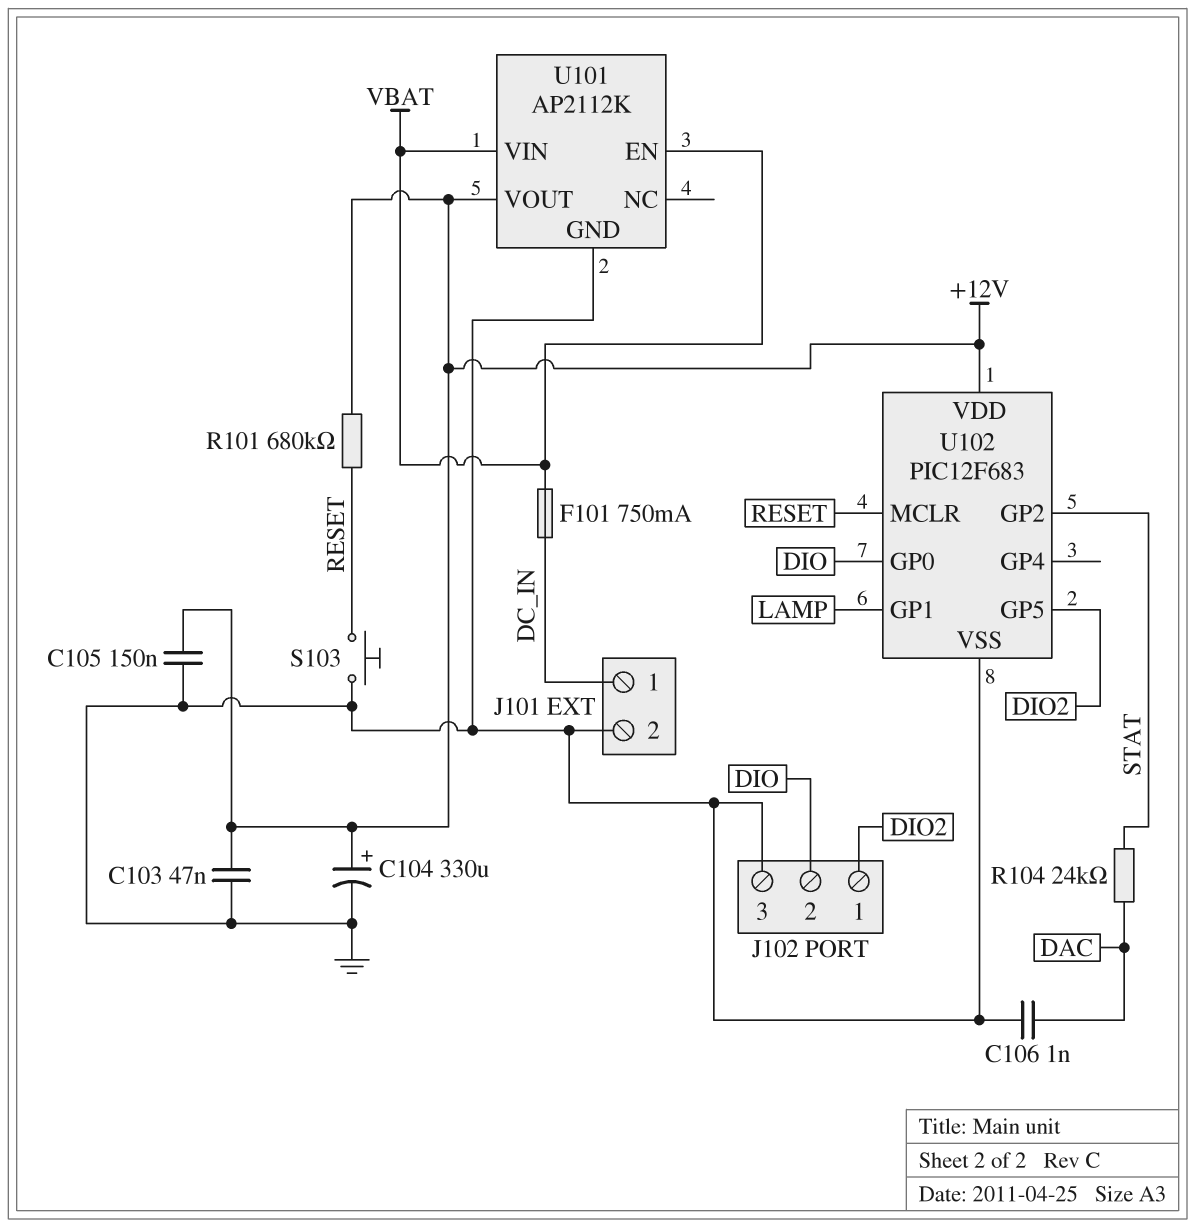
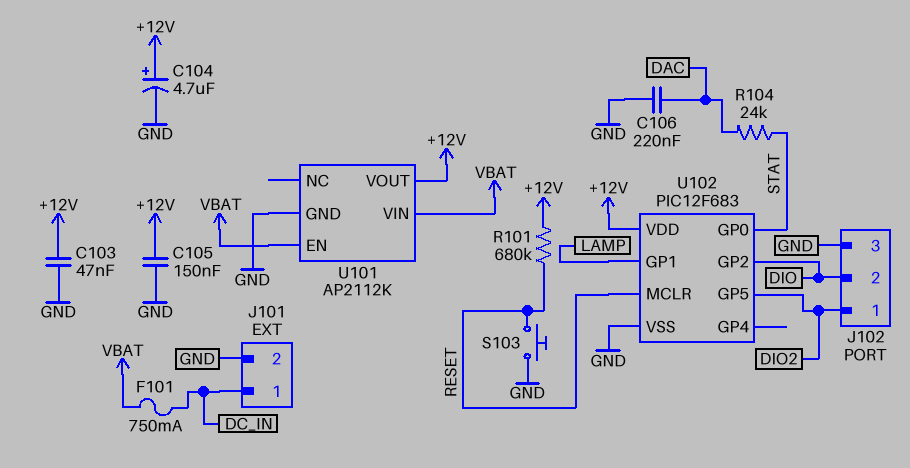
C104: 330uF (plus +12V, minus GND) -> 4.7uF (plus +12V, minus GND)
C106: 1nF (DAC, GND) -> 220nF (DAC, GND)
U102 pin GP0: DIO -> STAT
U102 pin GP2: STAT -> DIO

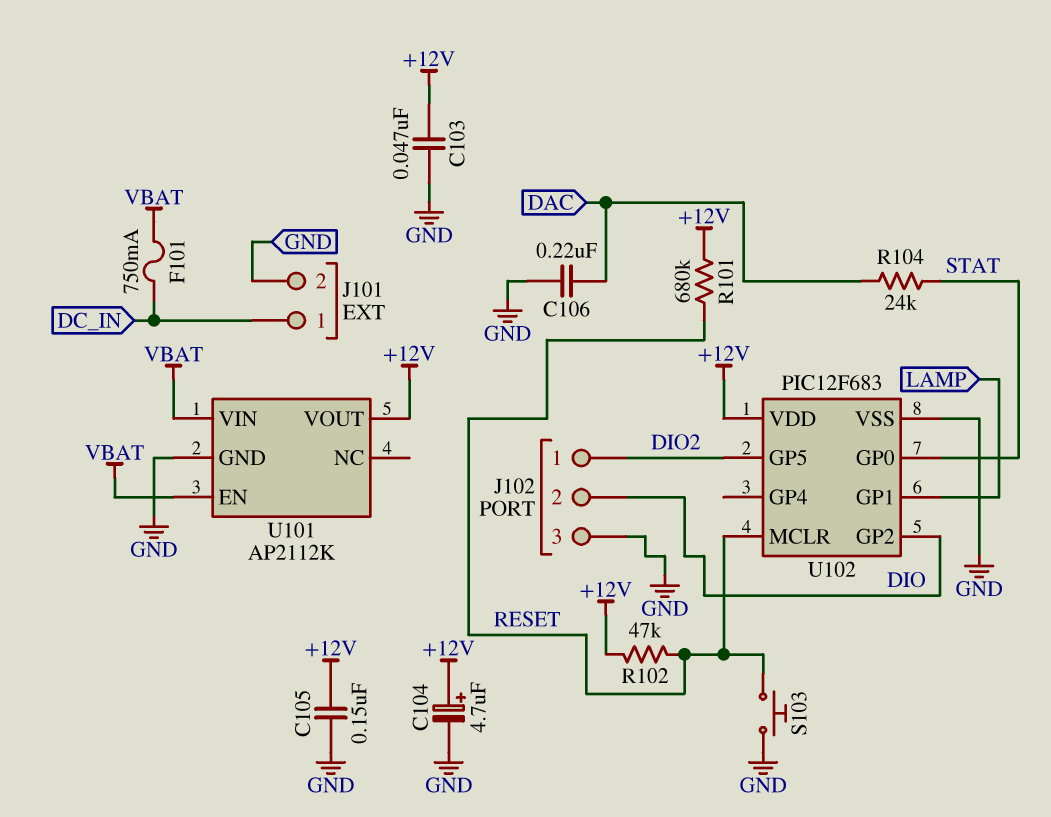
R102: none -> 47k (+12V, RESET)

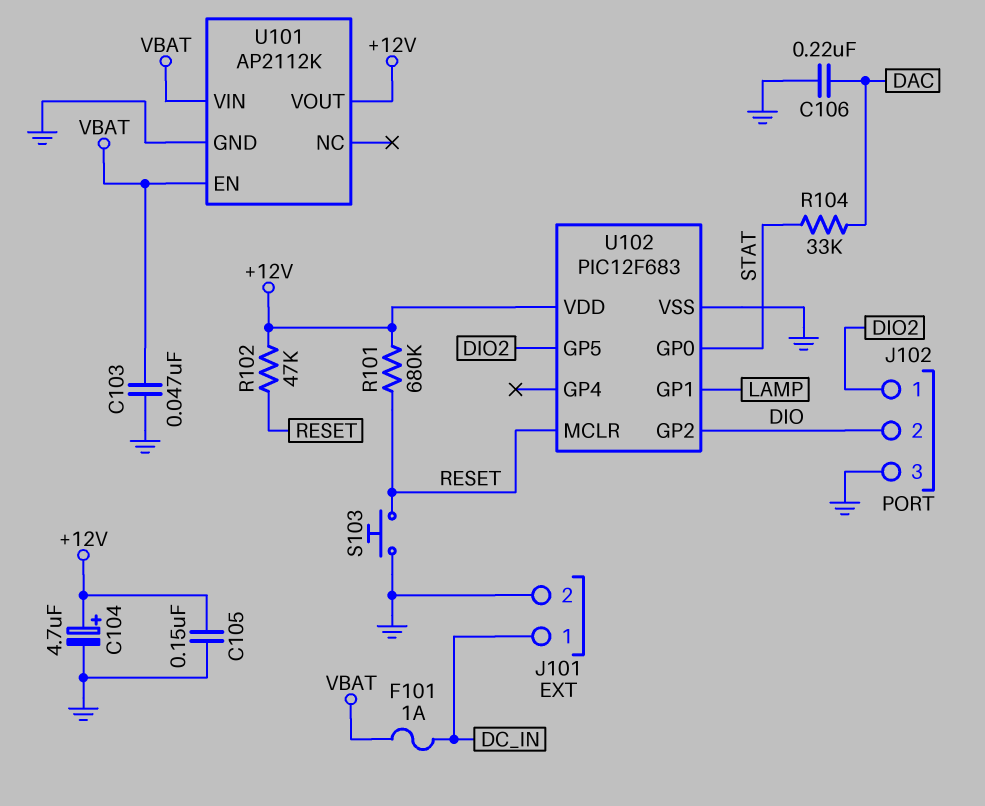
C103: 47nF (+12V, GND) -> 47nF (GND, VBAT)
F101: 750mA (DC_IN, VBAT) -> 1A (DC_IN, VBAT)
R104: 24k (DAC, STAT) -> 33k (DAC, STAT)

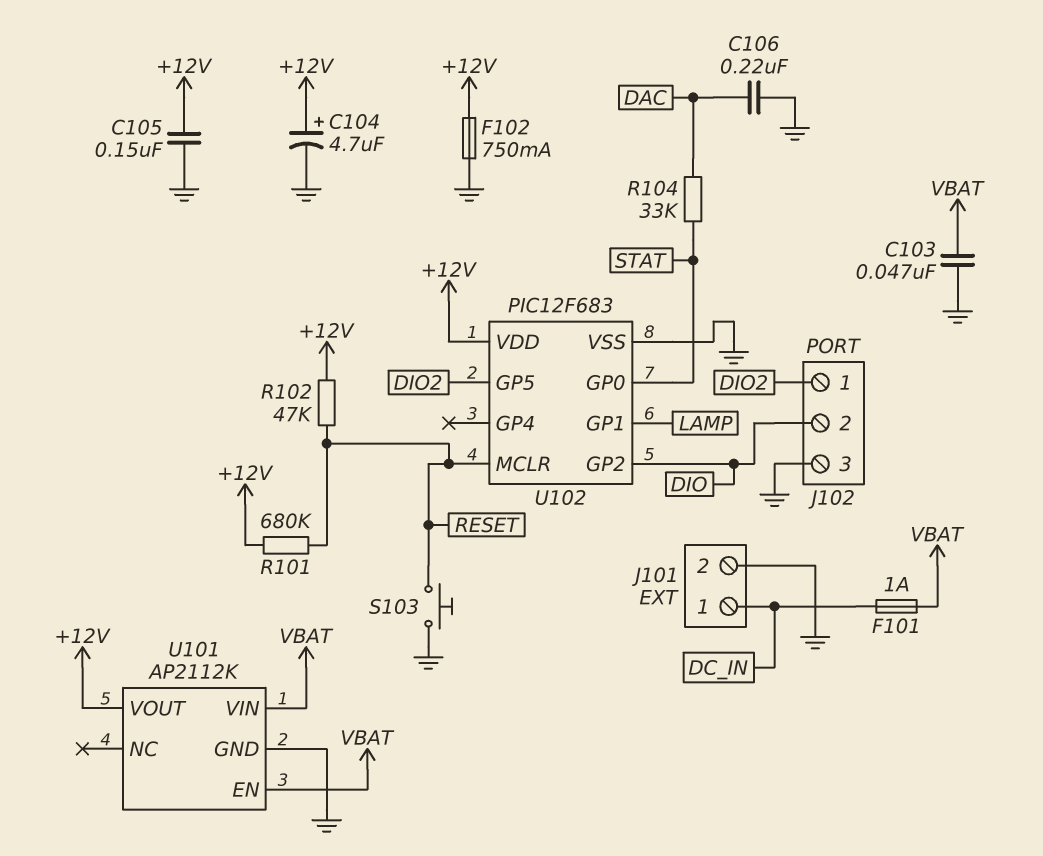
F102: none -> 750mA (+12V, GND)

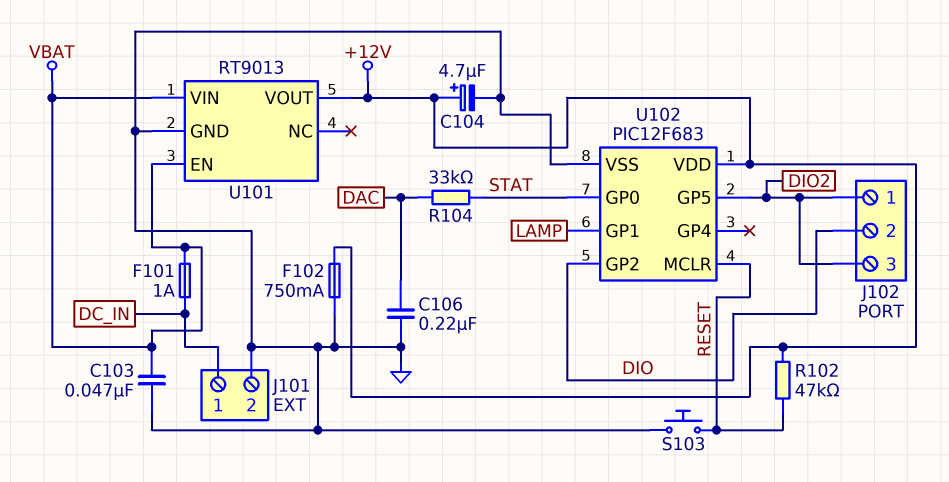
C105: 150nF (+12V, GND) -> none
J102 pin 3: GND -> DIO2
R101: 680k (+12V, RESET) -> none
U101: AP2112K -> RT9013

